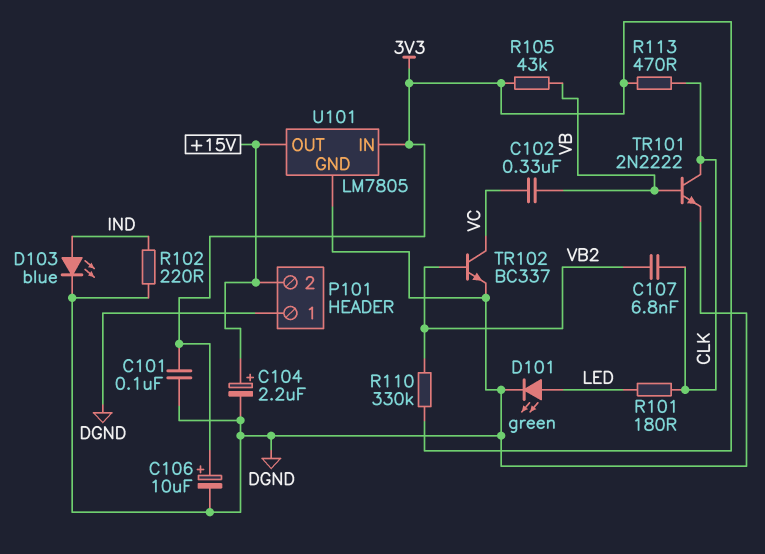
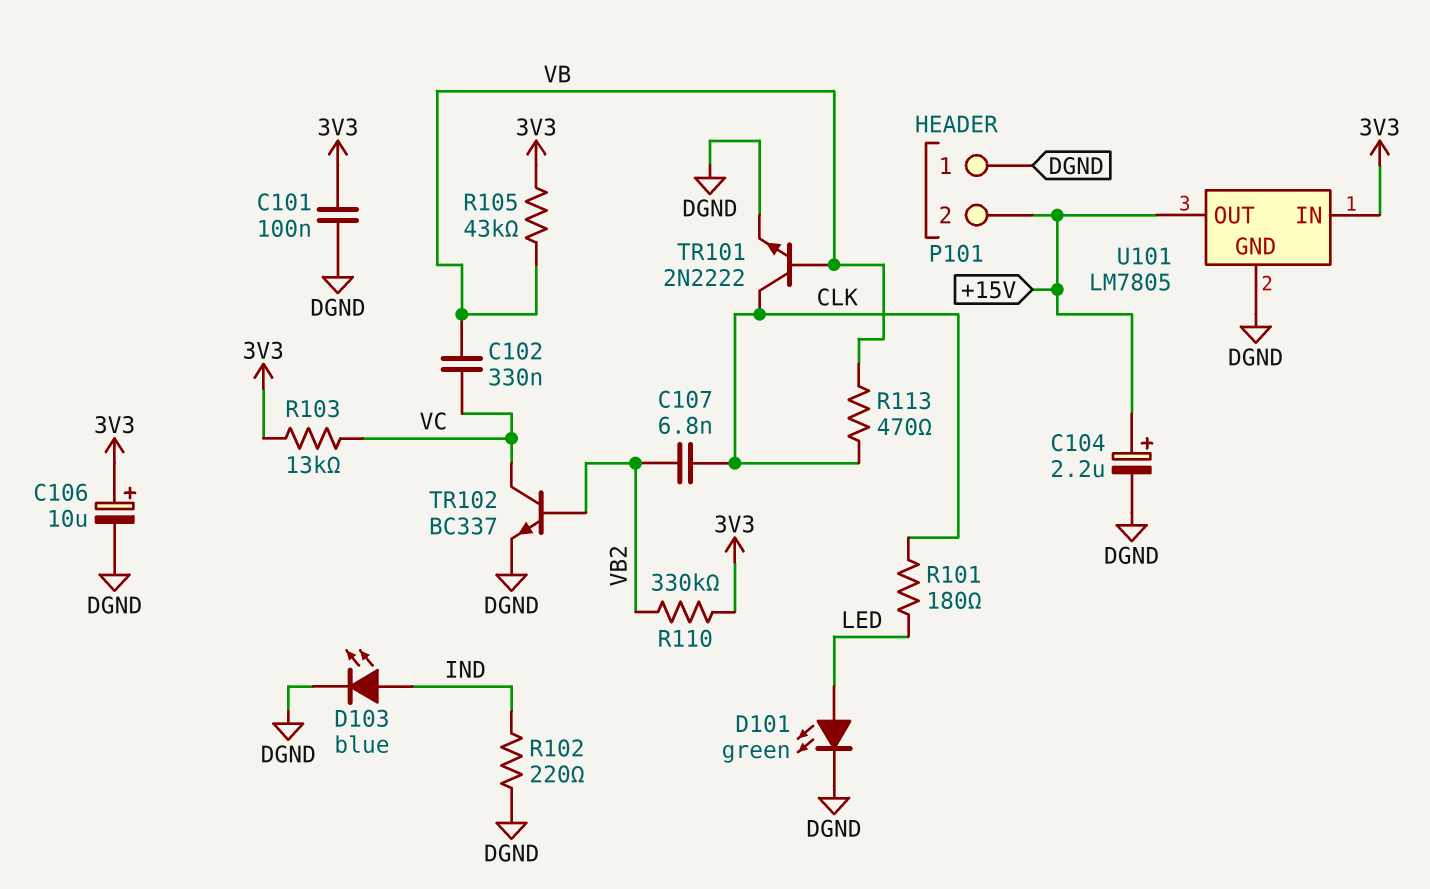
R103: none -> 13k (3V3, VC)
R113: 470 (3V3, CLK) -> 470 (CLK, VB)

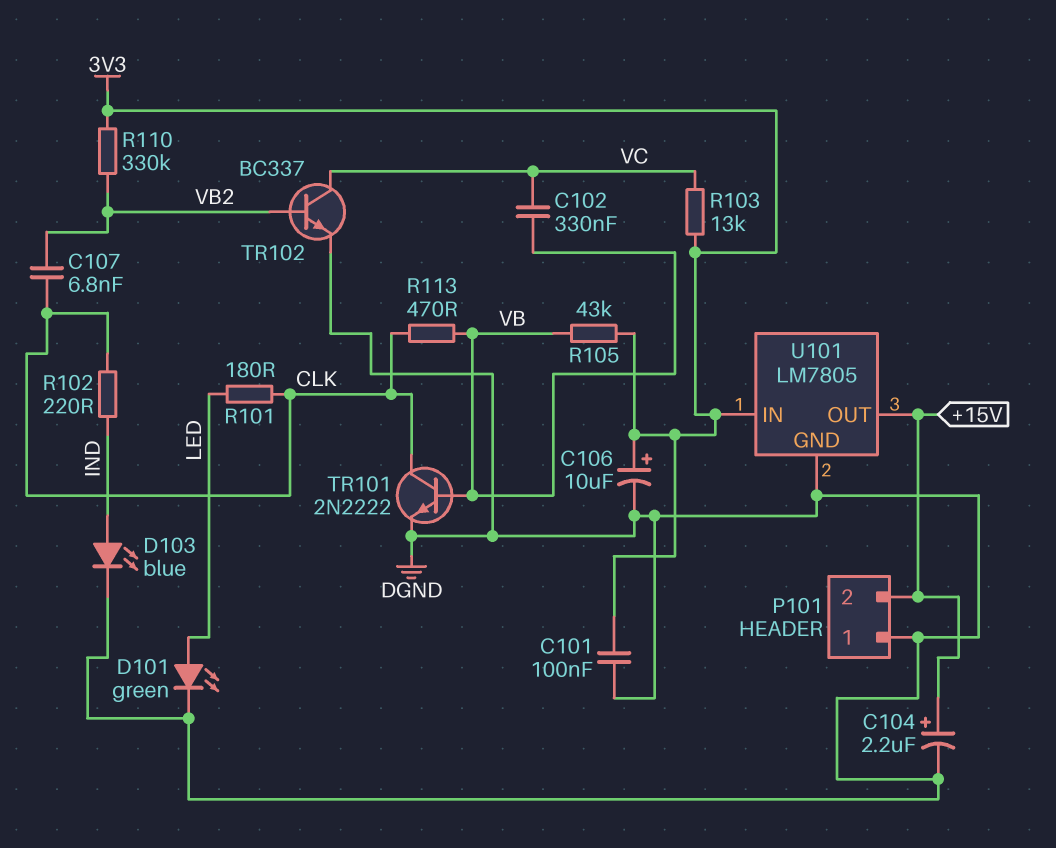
R102: 220 (DGND, IND) -> 220 (CLK, IND)

